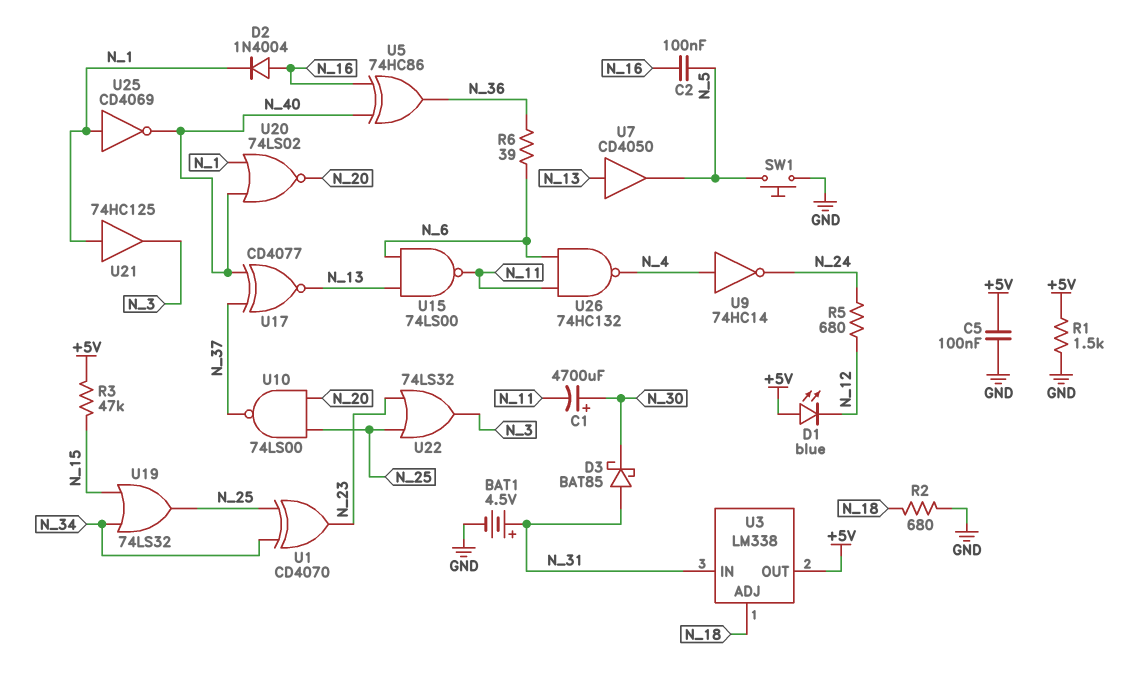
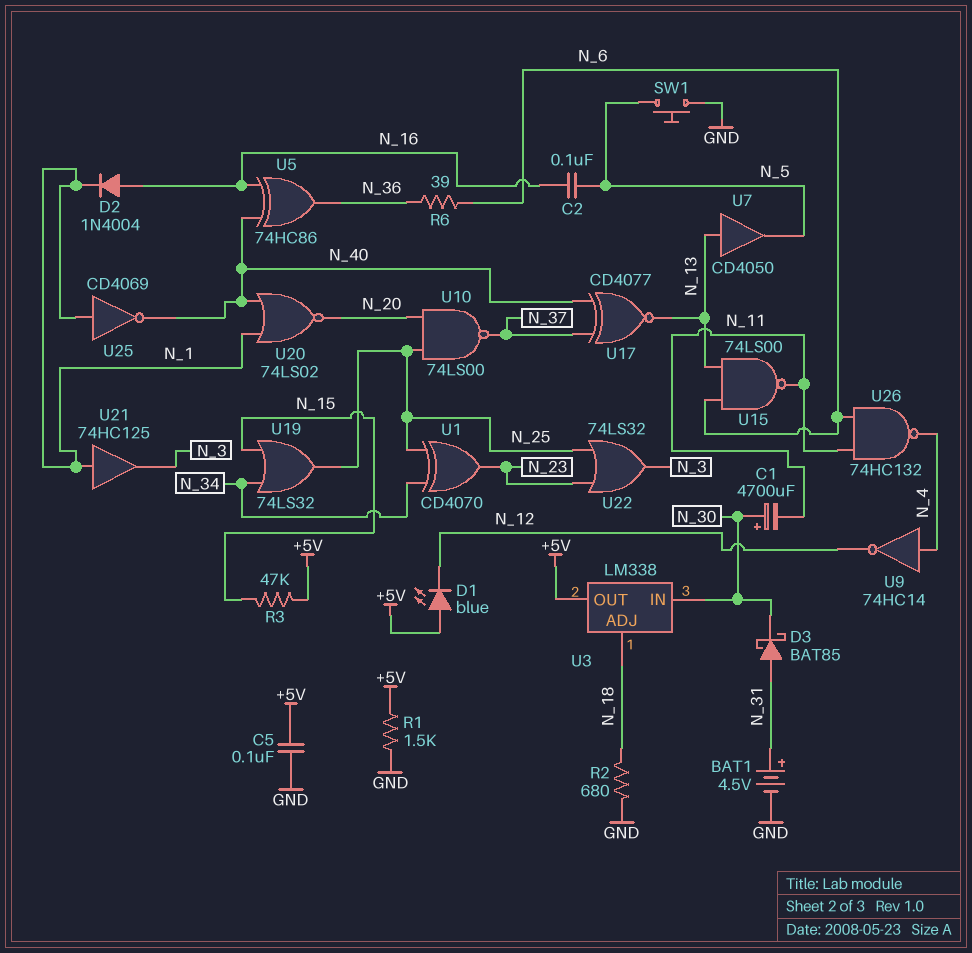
R5: 680 (N_12, N_24) -> none
U3 pin IN: N_31 -> N_30
U9: NOT 74HC14 (in N_4, out N_24) -> NOT 74HC14 (in N_4, out N_12)

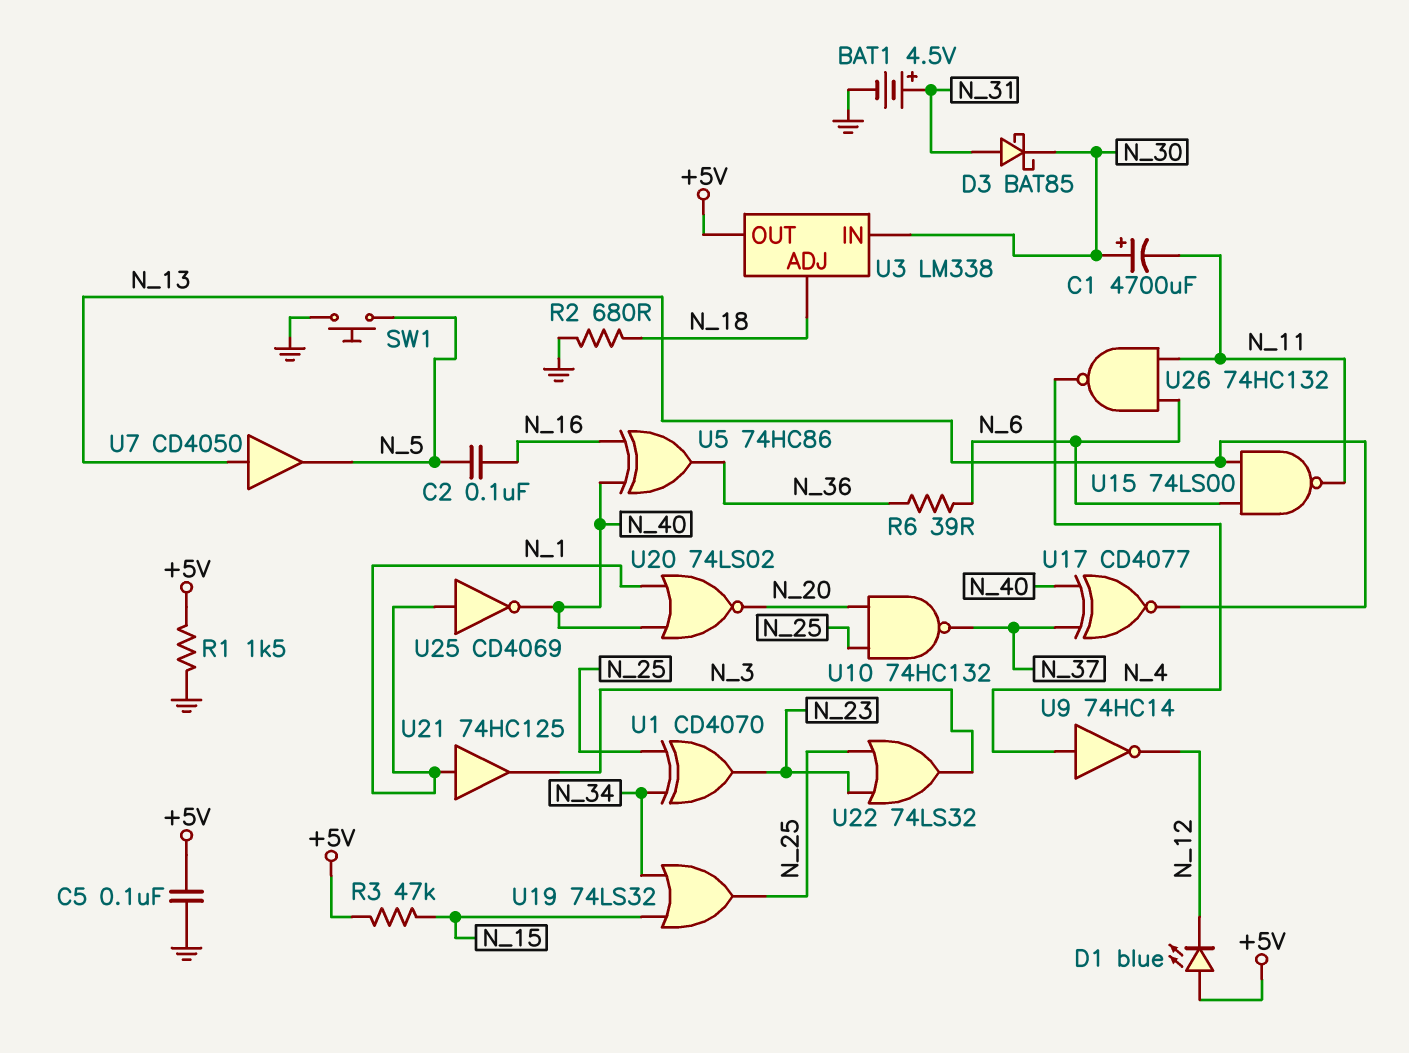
D2: diode 1N4004 (A N_16, K N_1) -> none
U10: NAND 74LS00 (in N_20, in N_25, out N_37) -> NAND 74HC132 (in N_20, in N_25, out N_37)

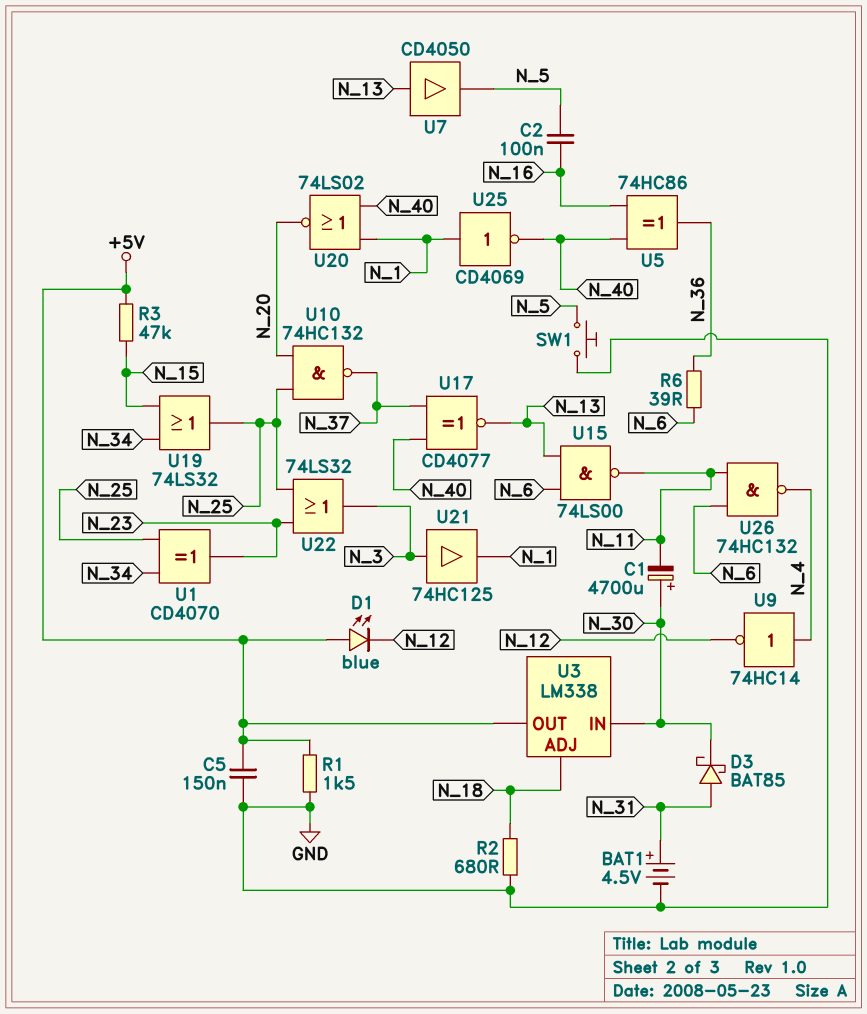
C5: 100nF (+5V, GND) -> 150nF (+5V, GND)
U21: buffer 74HC125 (in N_1, out N_3) -> buffer 74HC125 (in N_3, out N_1)

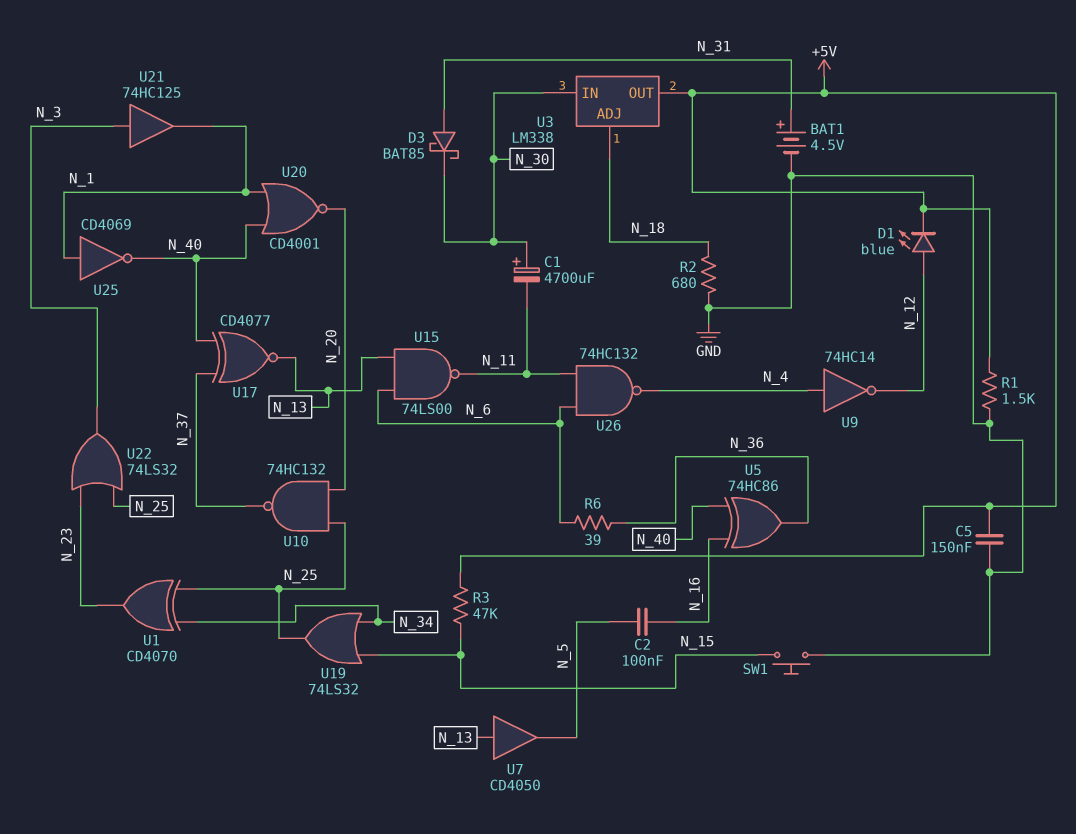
D1: LED blue (A +5V, K N_12) -> LED blue (A N_12, K +5V)
SW1: button (GND, N_5) -> button (GND, N_15)
U20: NOR 74LS02 (in N_1, in N_40, out N_20) -> NOR CD4001 (in N_1, in N_40, out N_20)

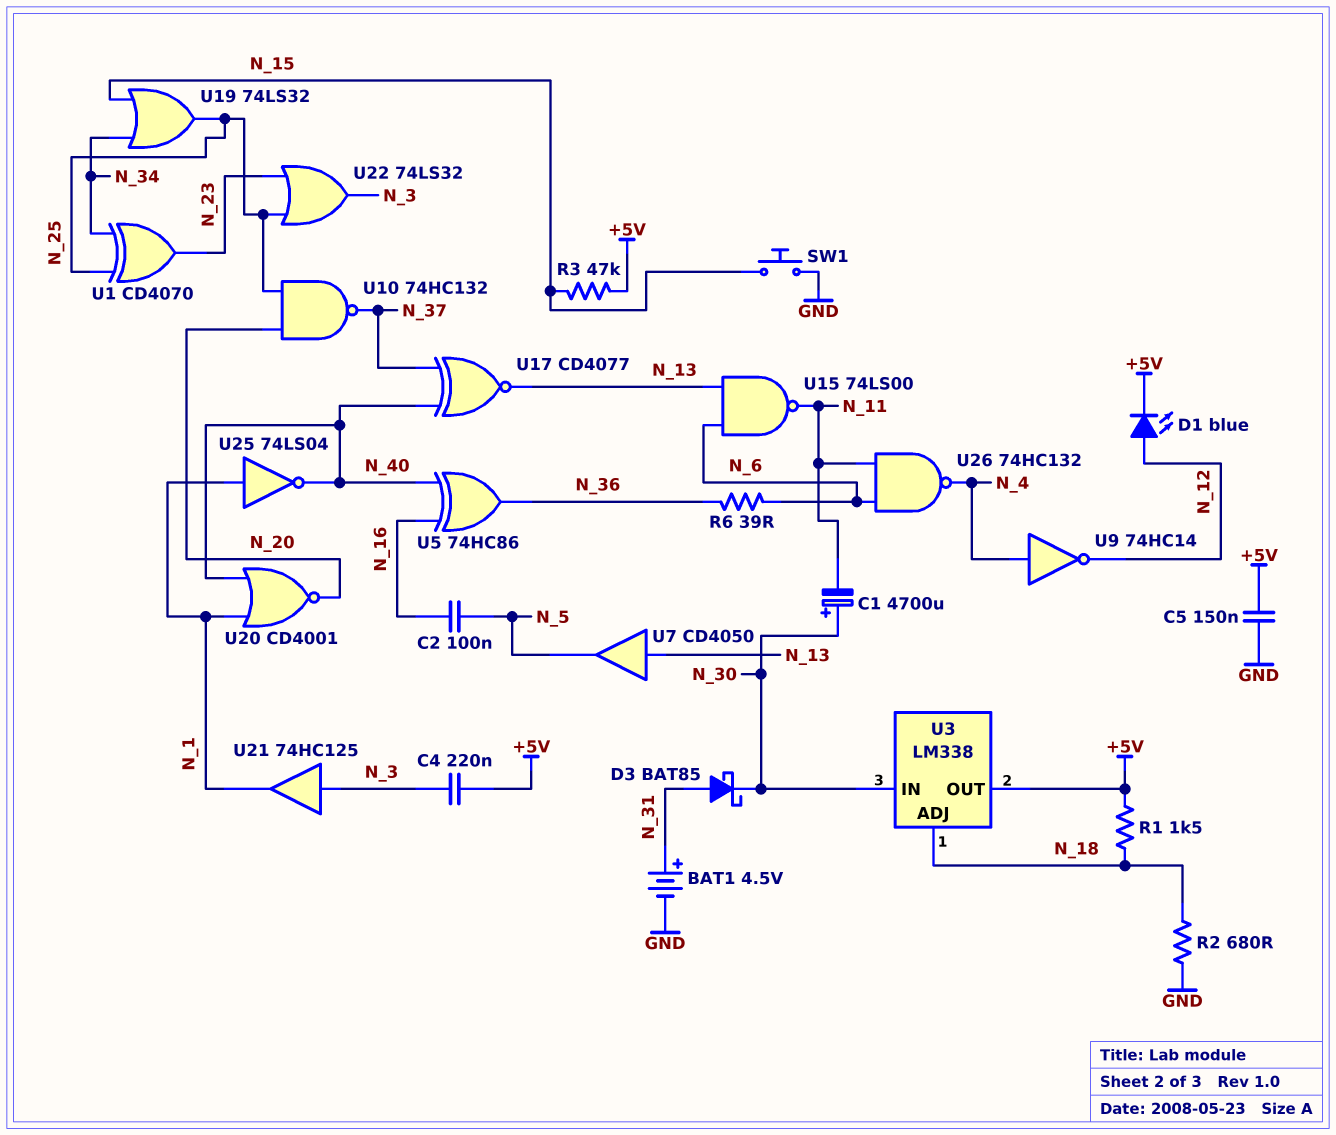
C4: none -> 220nF (+5V, N_3)
R1: 1.5k (+5V, GND) -> 1.5k (+5V, N_18)
U25: NOT CD4069 (in N_1, out N_40) -> NOT 74LS04 (in N_1, out N_40)

